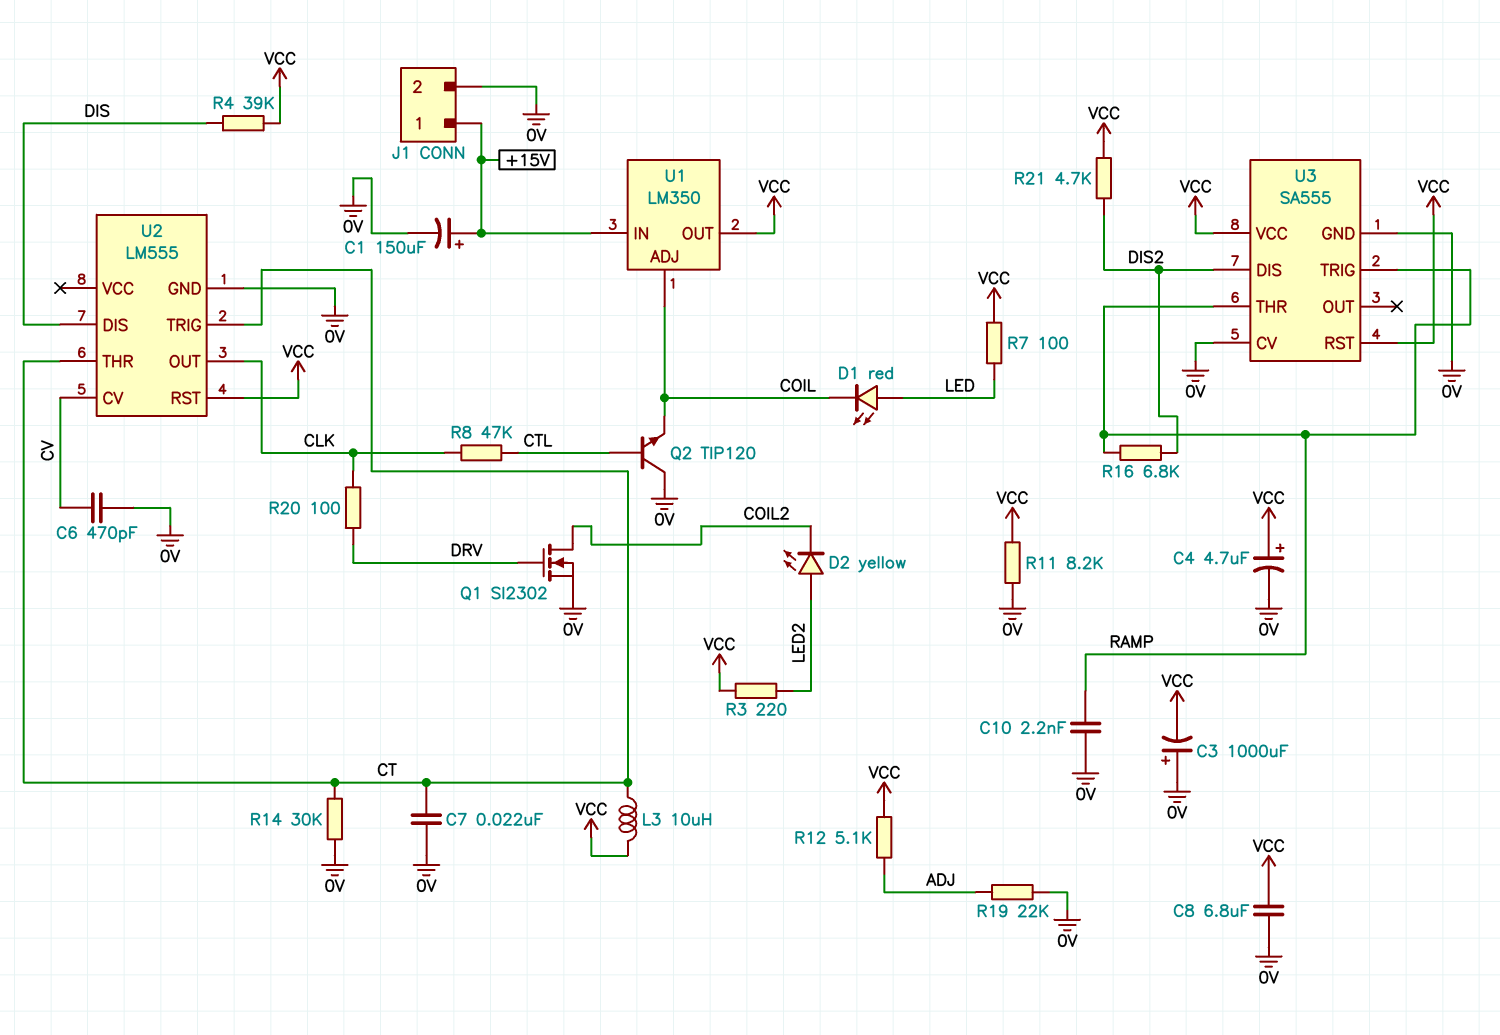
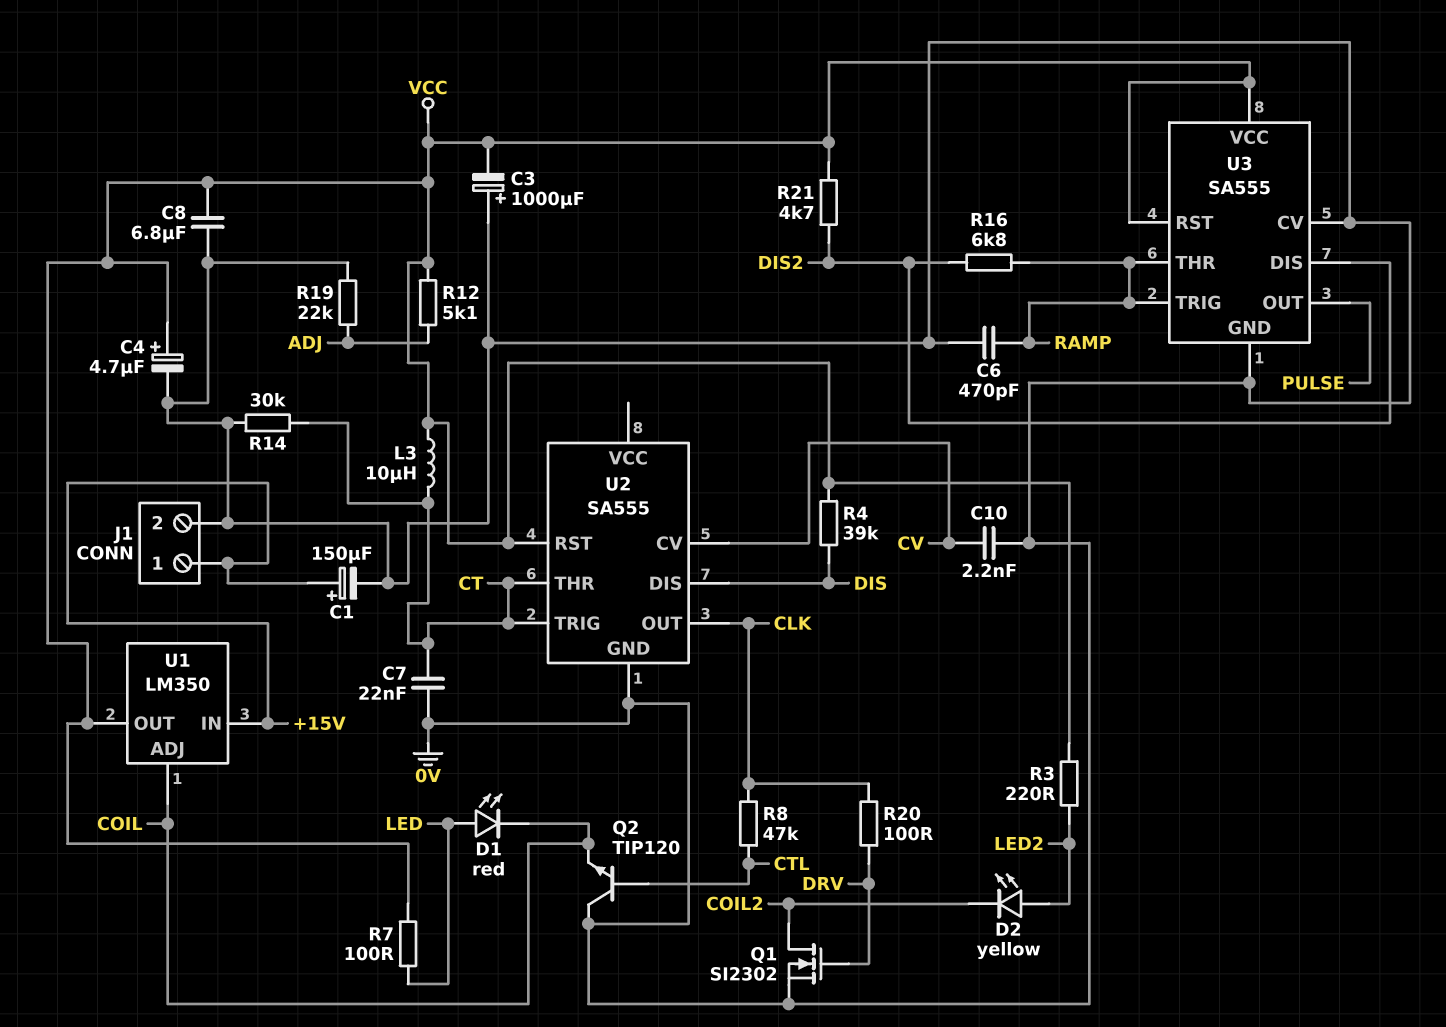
C6: 470pF (0V, CV) -> 470pF (0V, RAMP)
C10: 2.2nF (0V, RAMP) -> 2.2nF (0V, CV)
R11: 8.2k (0V, VCC) -> none
U2: LM555 -> SA555
U3 pin OUT: none -> PULSE

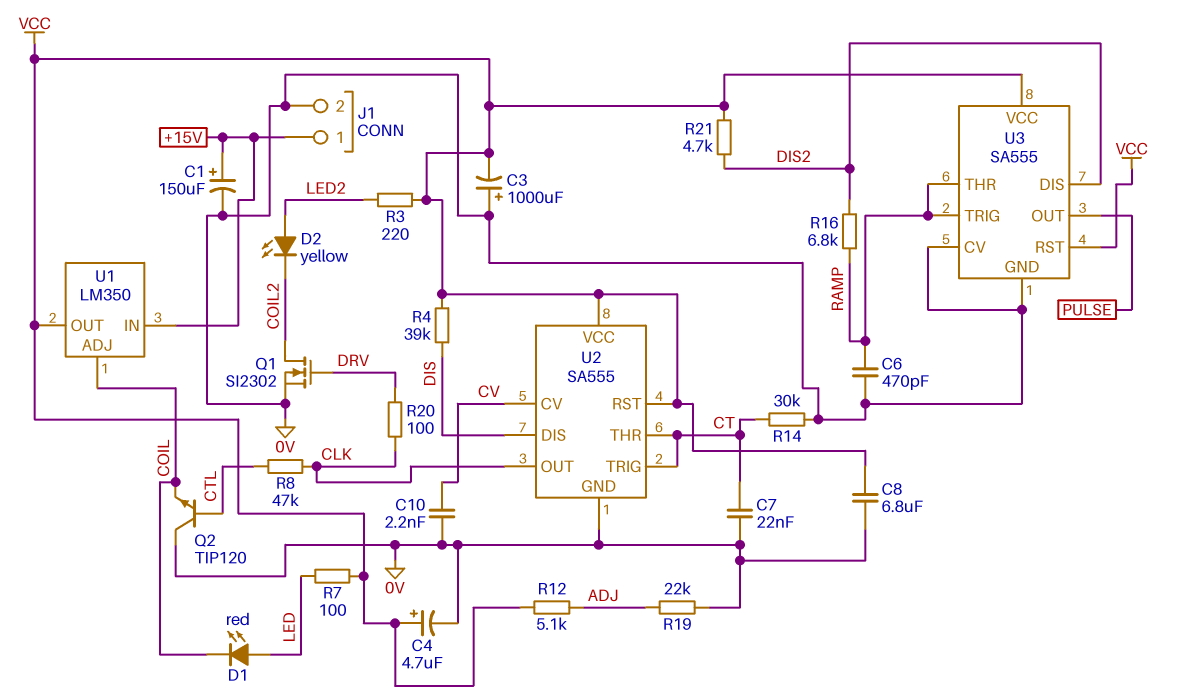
L3: 10uH (CT, VCC) -> none
U2 pin VCC: none -> VCC

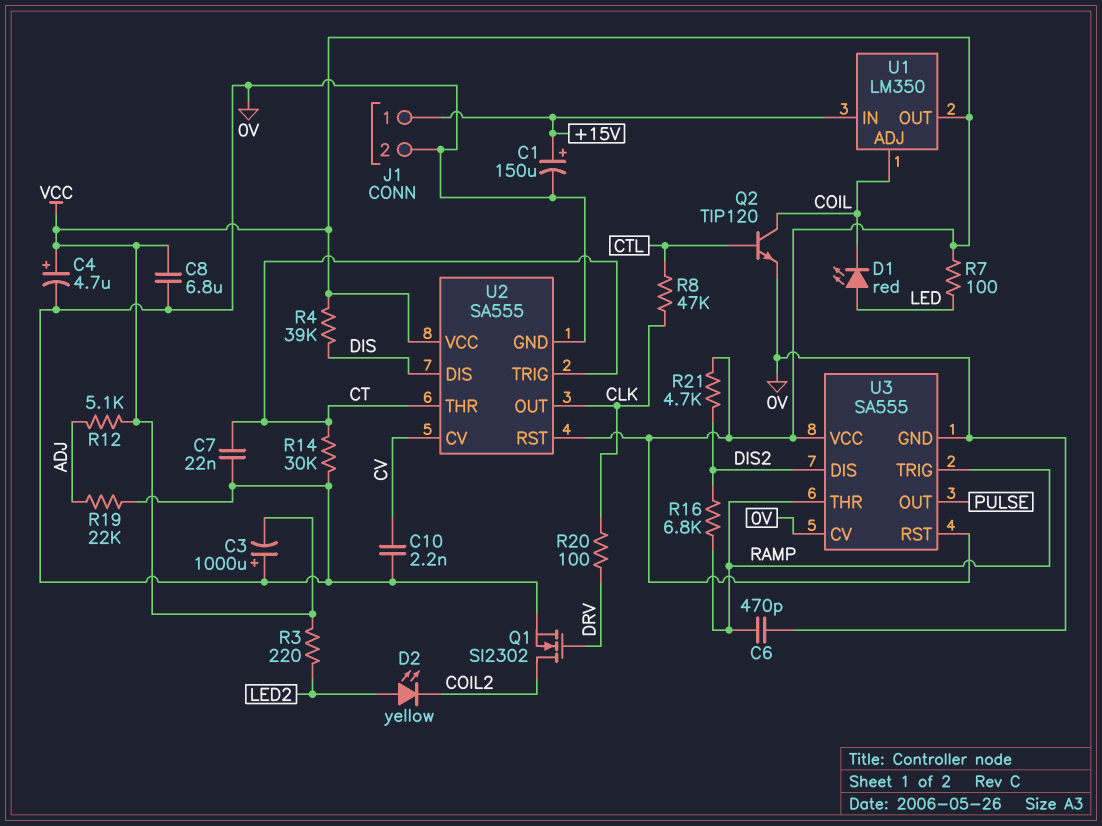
Q2: NPN TIP120 (B CTL, C 0V, E COIL) -> NPN TIP120 (B CTL, C COIL, E 0V)

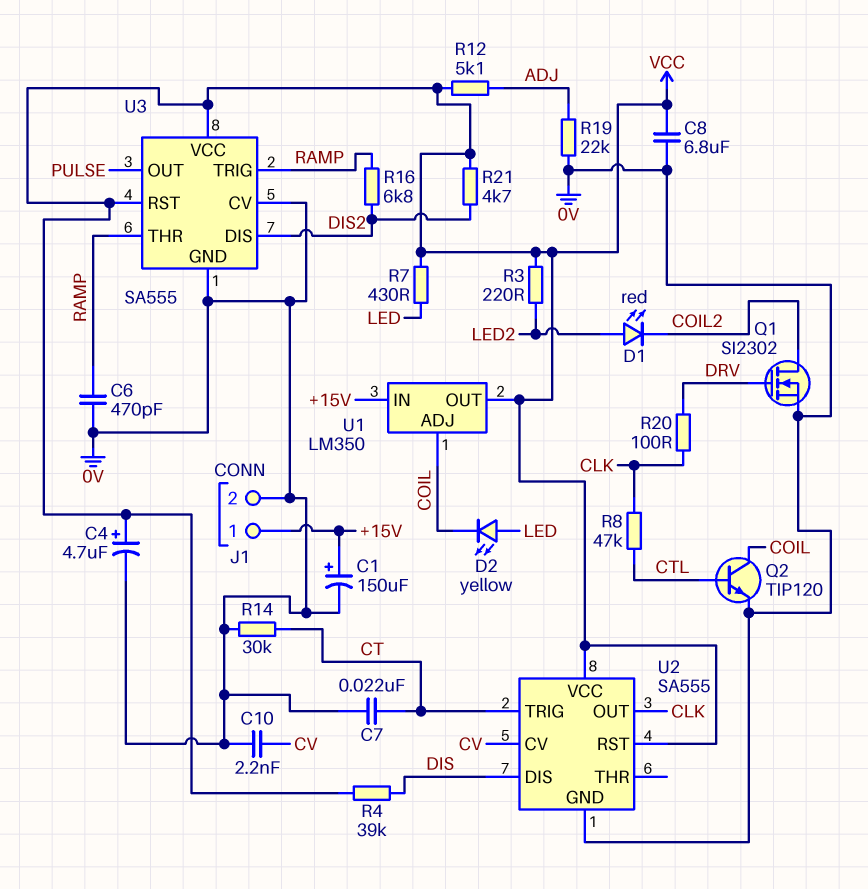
C3: 1000uF (plus 0V, minus VCC) -> none
D1: LED red (A LED, K COIL) -> LED red (A LED2, K COIL2)
D2: LED yellow (A LED2, K COIL2) -> LED yellow (A LED, K COIL)
R7: 100 (LED, VCC) -> 430 (LED, VCC)
U2 pin THR: CT -> none

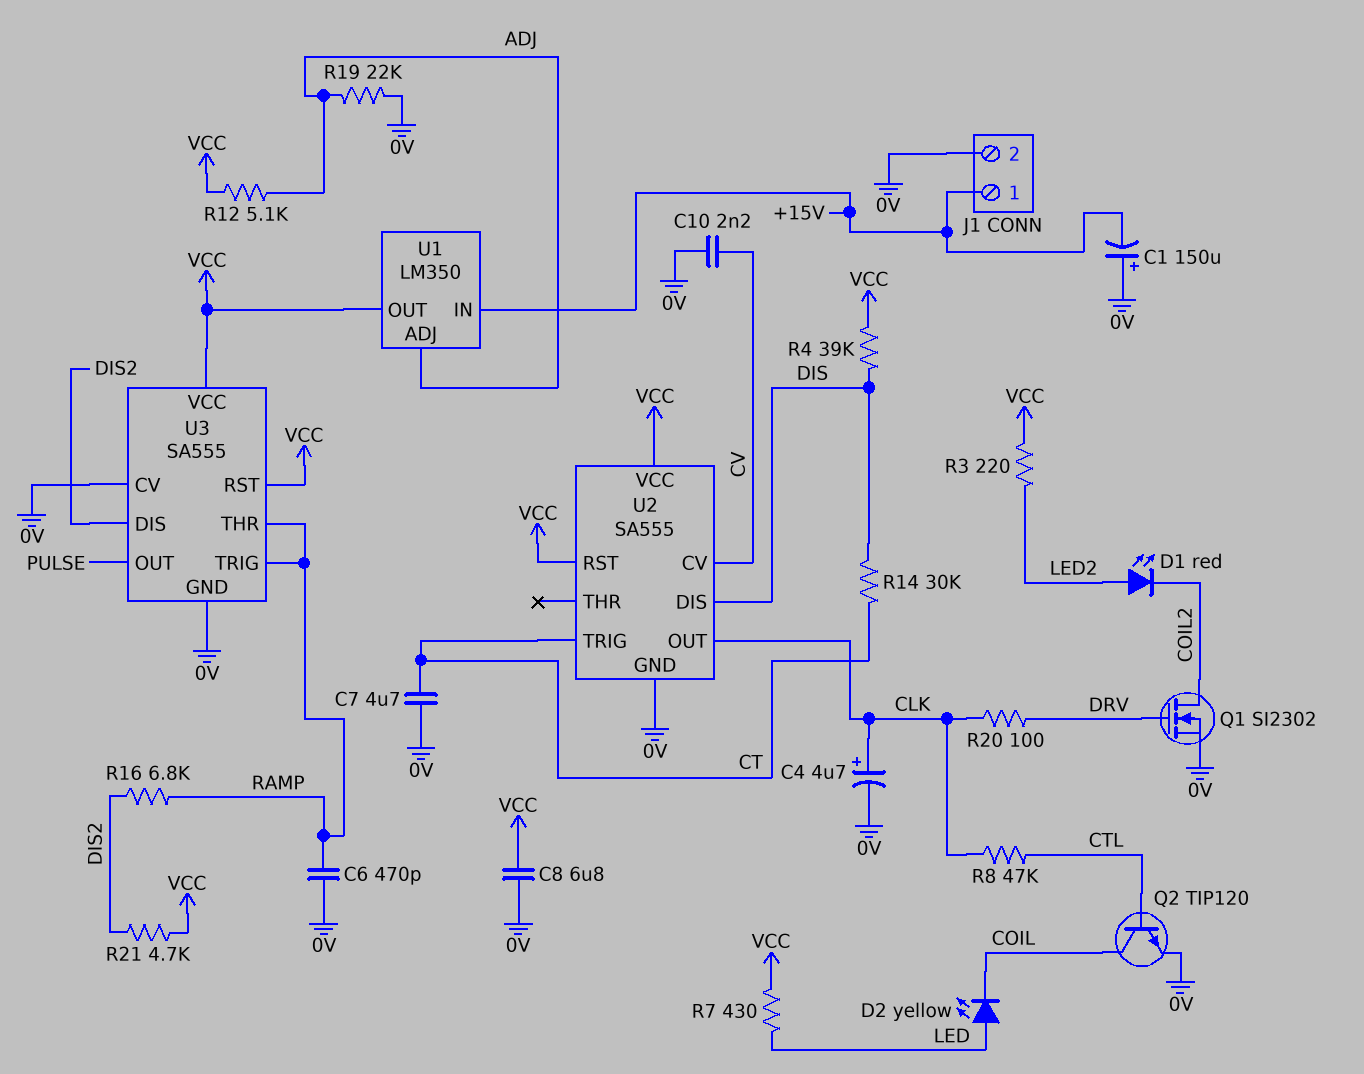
C1: 150uF (plus +15V, minus 0V) -> 150uF (plus 0V, minus +15V)
C4: 4.7uF (plus VCC, minus 0V) -> 4.7uF (plus CLK, minus 0V)
C7: 22nF (0V, CT) -> 4.7uF (0V, CT)
R14: 30k (0V, CT) -> 30k (CT, DIS)
U1 pin ADJ: COIL -> ADJ

